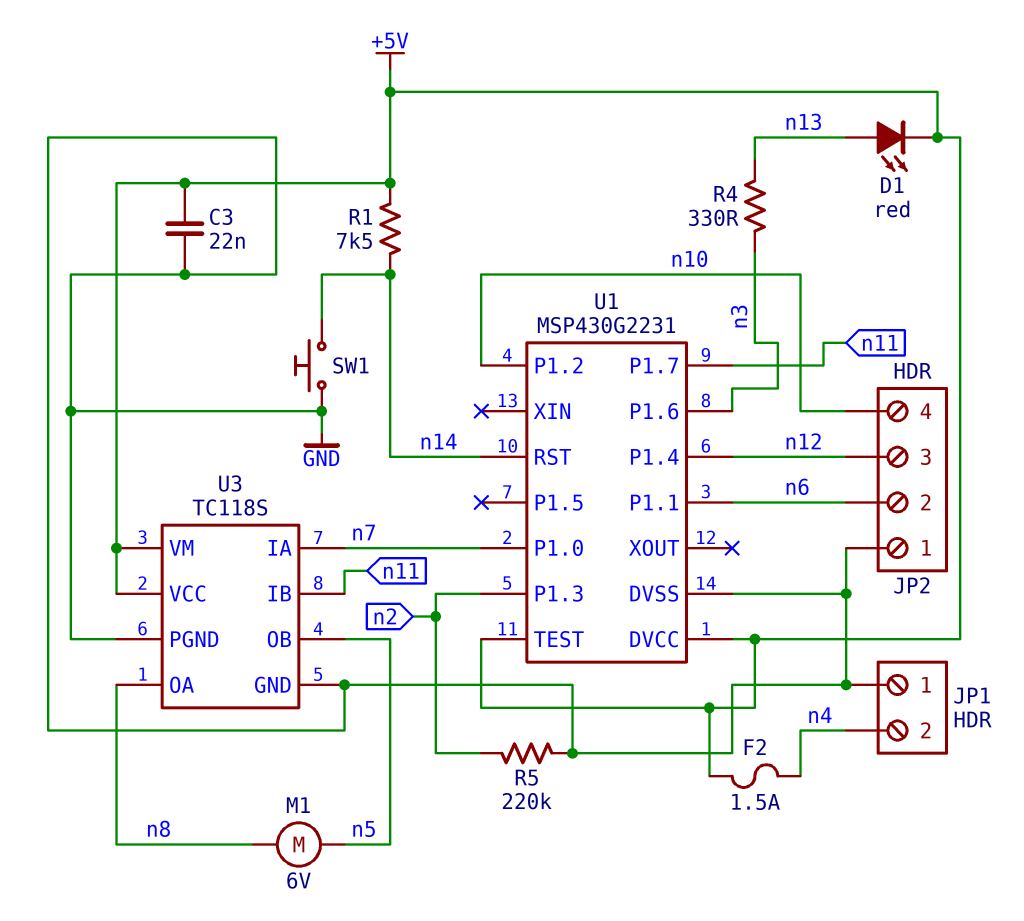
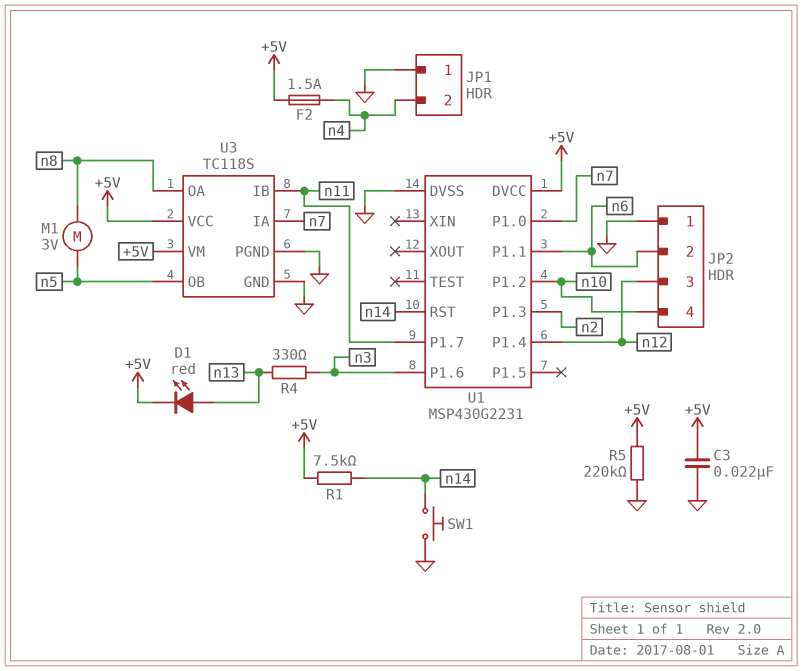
M1: motor 6V (n5, n8) -> motor 3V (n5, n8)
R5: 220k (GND, n2) -> 220k (+5V, GND)
U1 pin TEST: +5V -> none

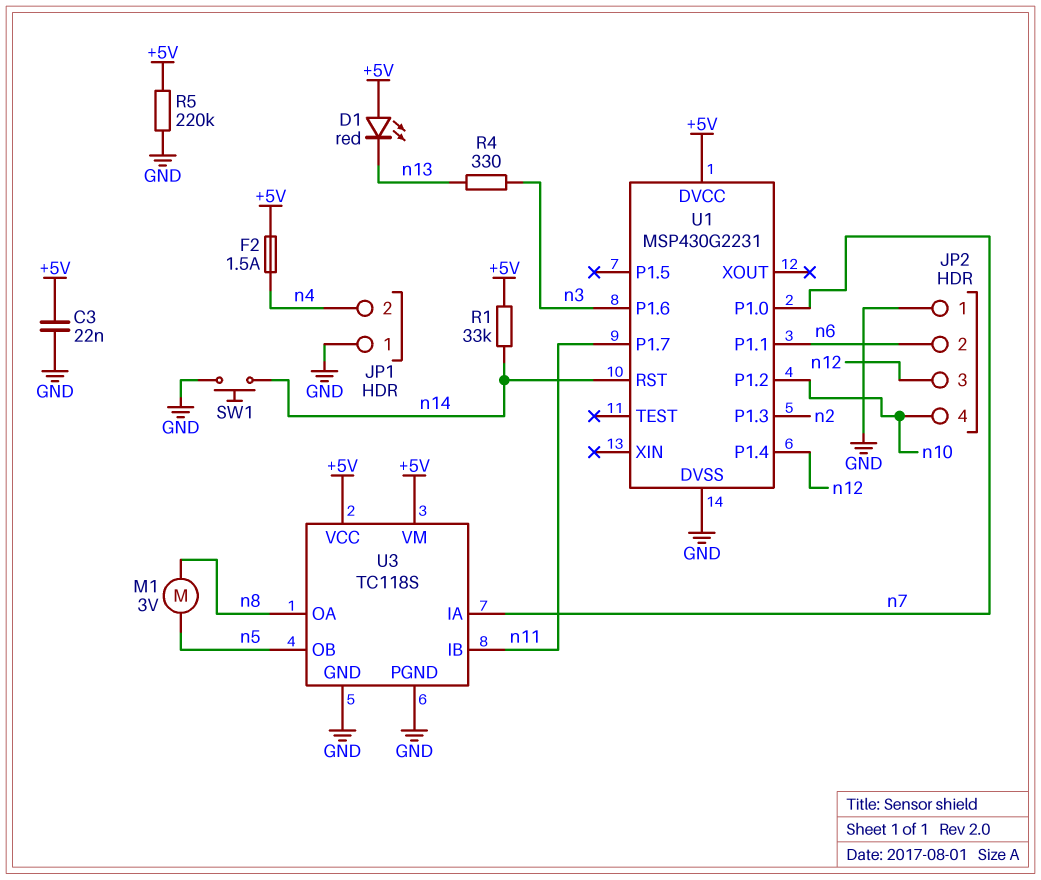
D1: LED red (A n13, K +5V) -> LED red (A +5V, K n13)
R1: 7.5k (+5V, n14) -> 33k (+5V, n14)

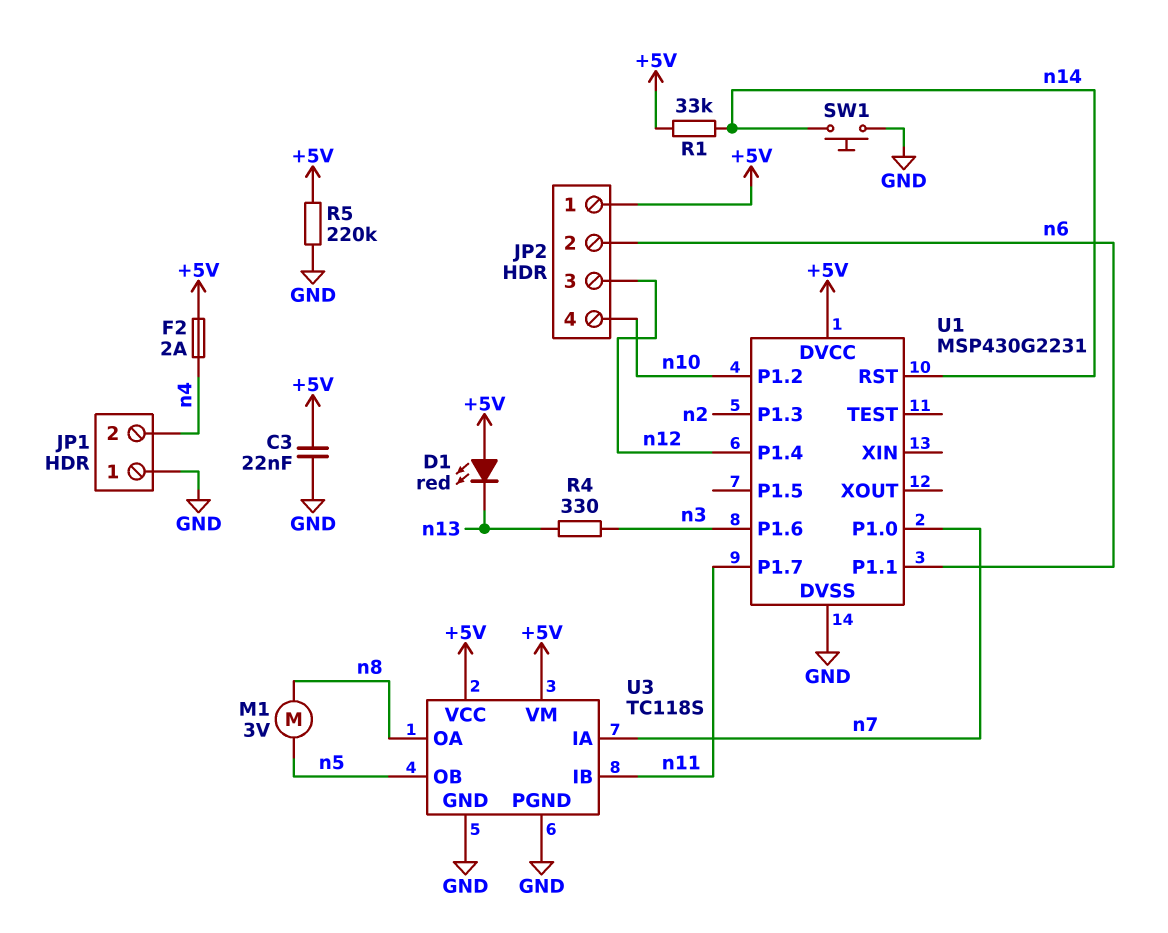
F2: 1.5A (+5V, n4) -> 2A (+5V, n4)
JP2 pin 1: GND -> +5V

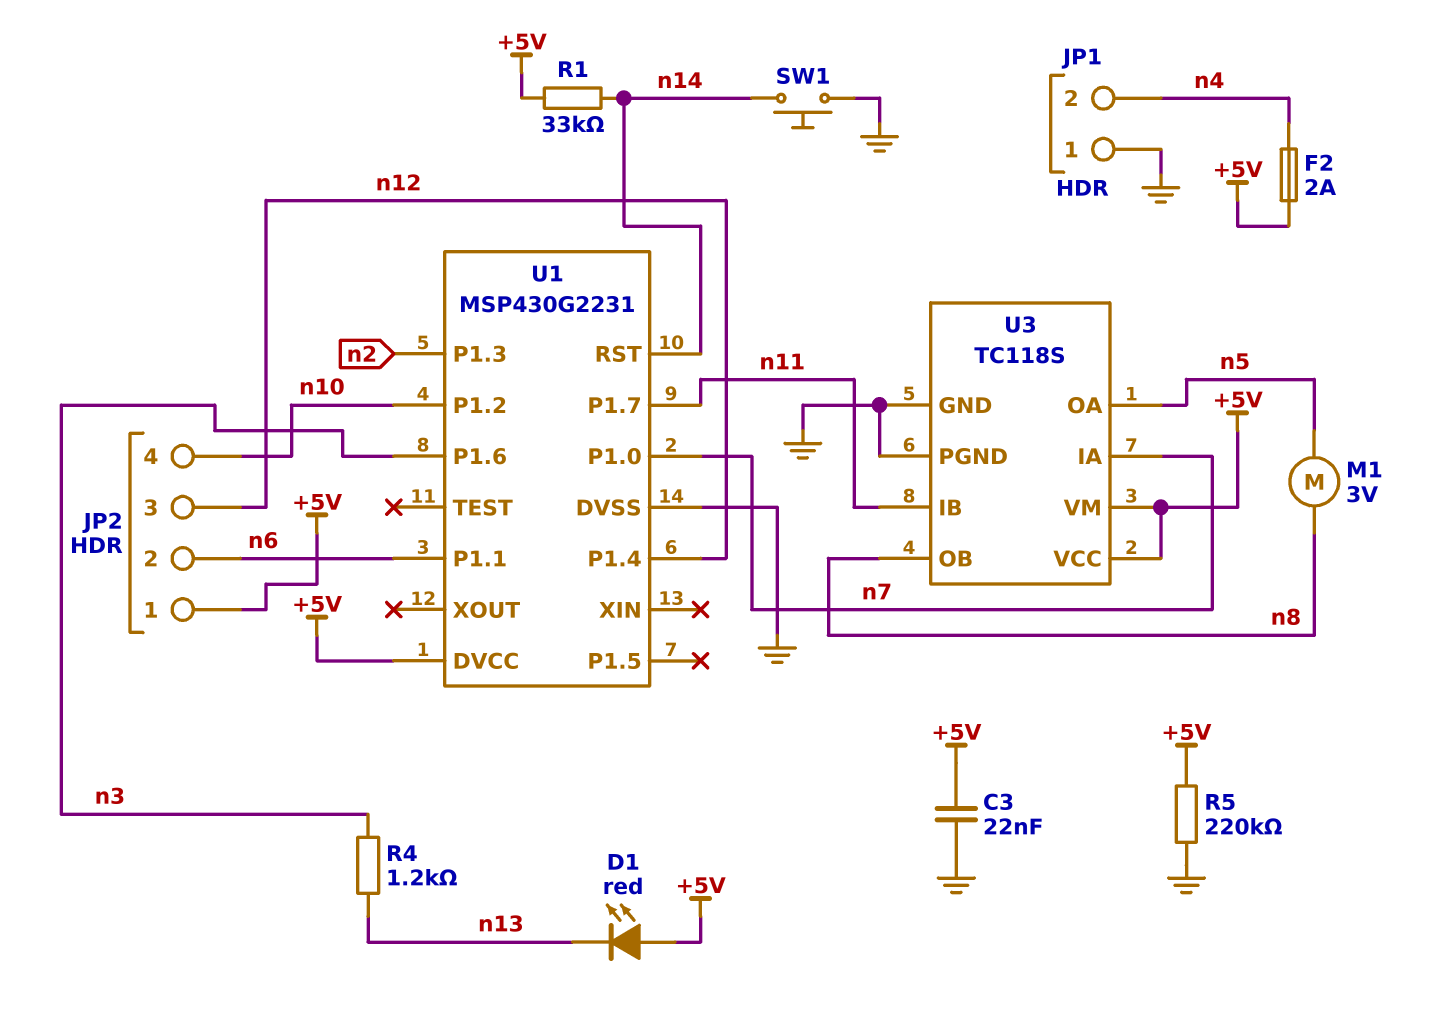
R4: 330 (n3, n13) -> 1.2k (n3, n13)
U3 pin OA: n8 -> n5
U3 pin OB: n5 -> n8

